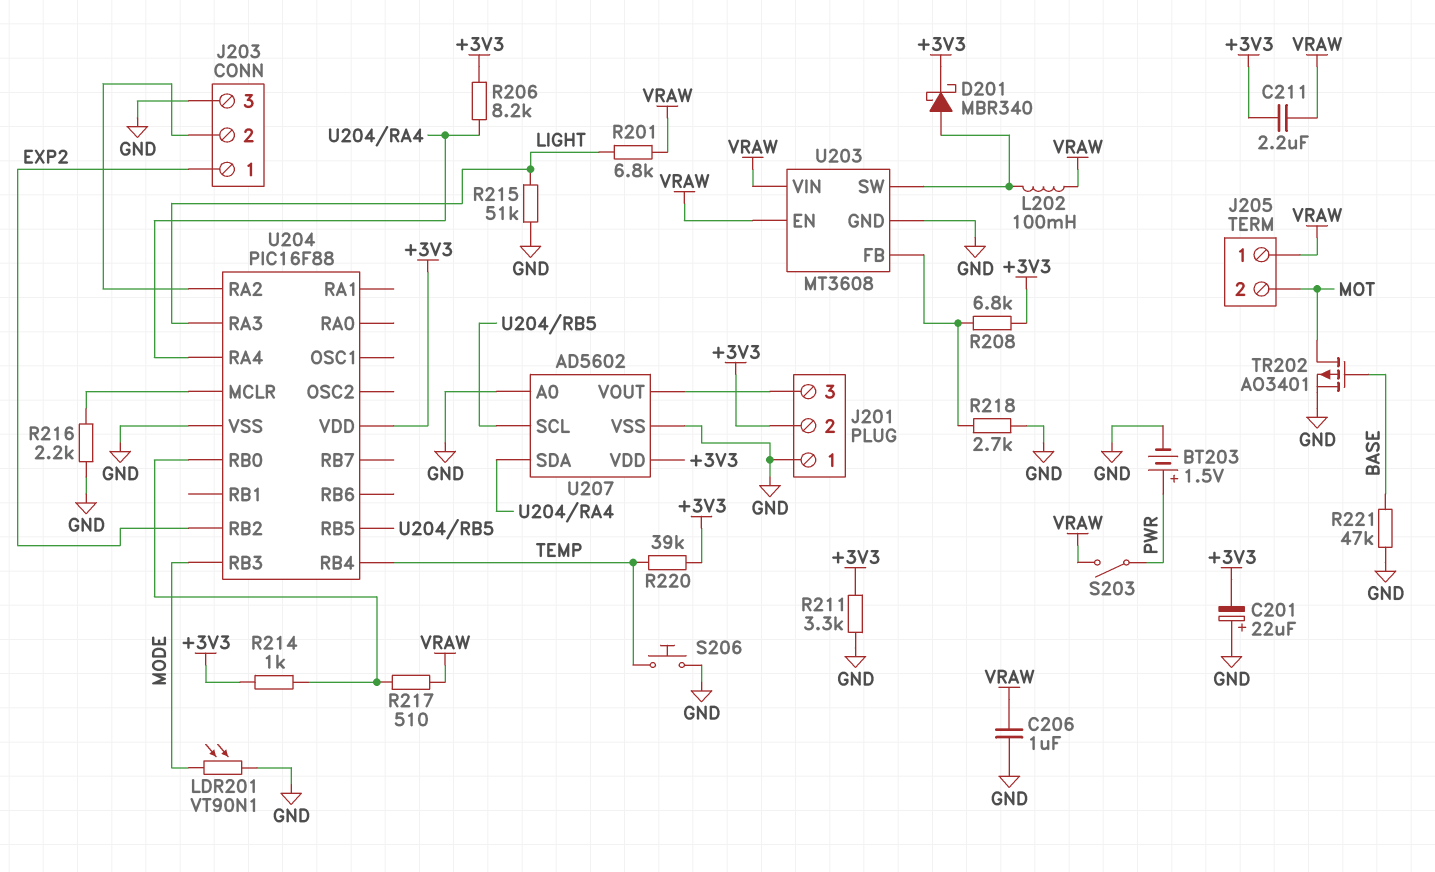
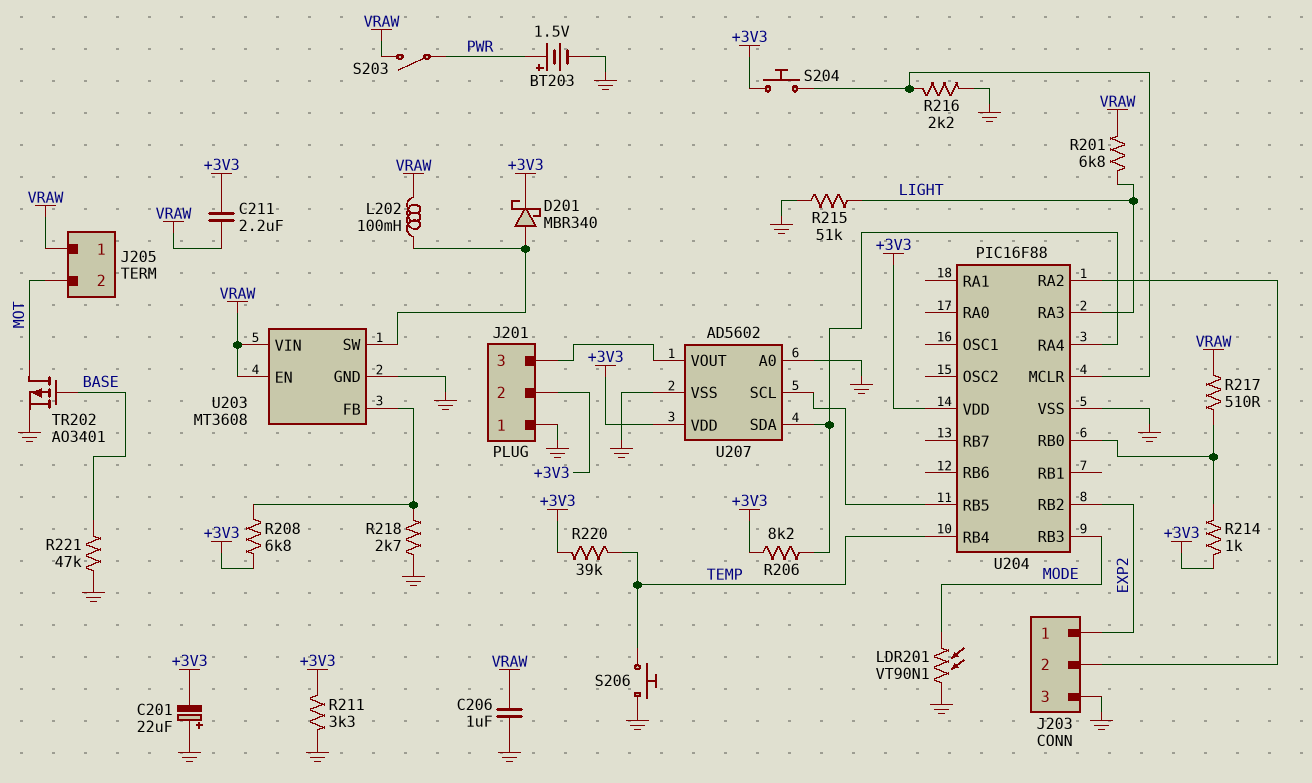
S204: none -> button (+3V3, U204/MCLR)

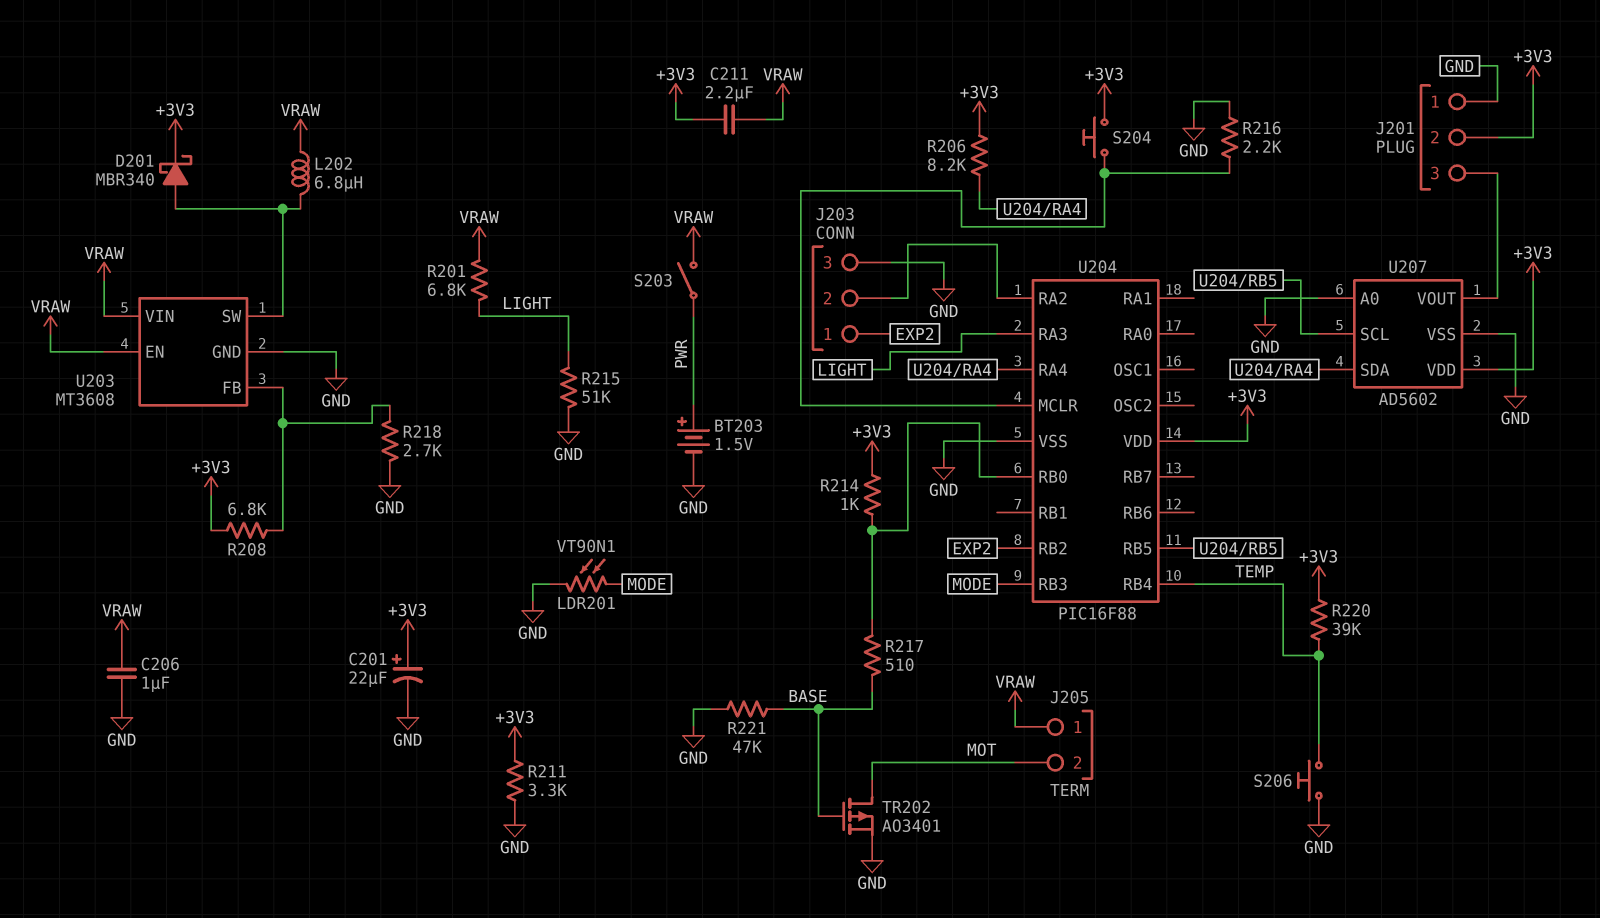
C201: 22uF (plus GND, minus +3V3) -> 22uF (plus +3V3, minus GND)
L202: 100mH (U203/SW, VRAW) -> 6.8uH (U203/SW, VRAW)
R217: 510 (U204/RB0, VRAW) -> 510 (BASE, U204/RB0)

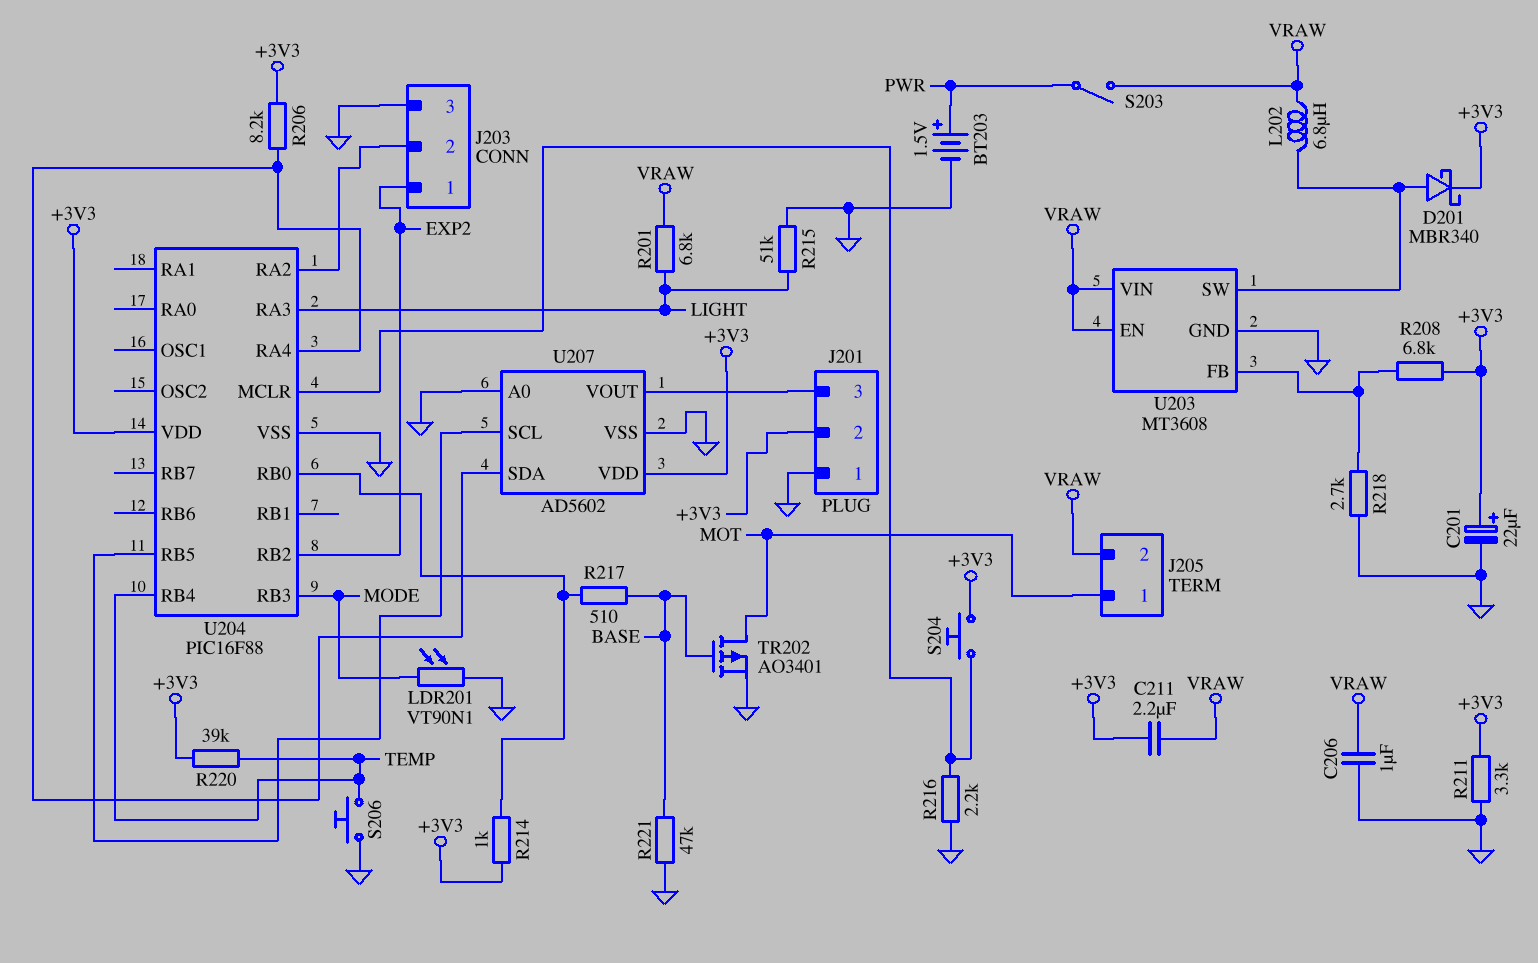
J205 pin 1: VRAW -> MOT
J205 pin 2: MOT -> VRAW

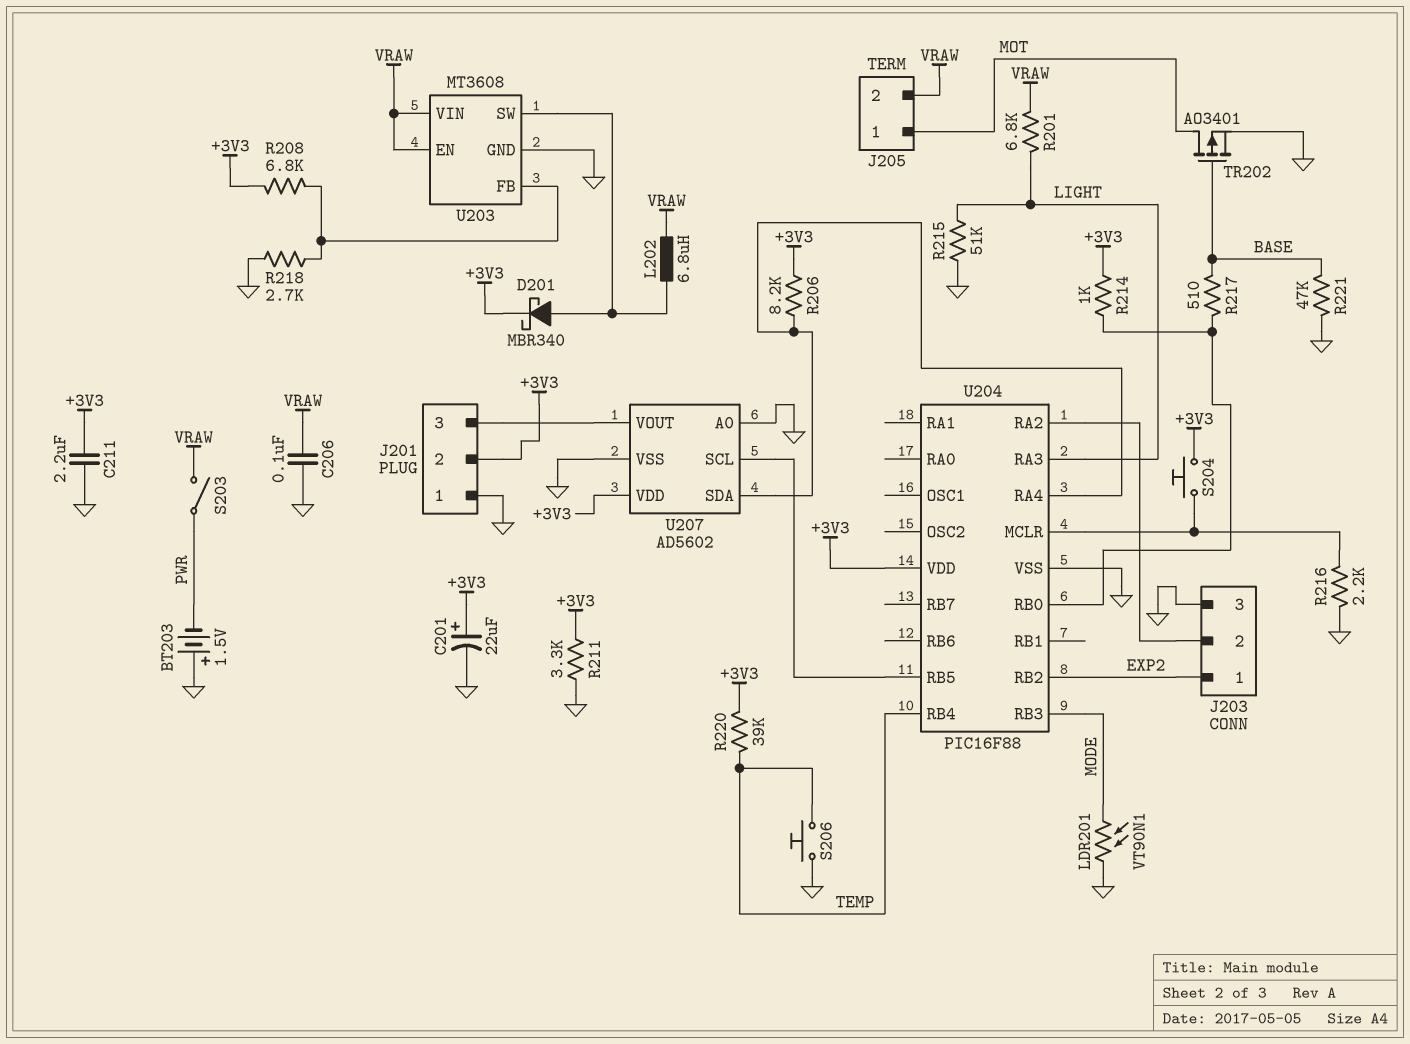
BT203: 1.5V (plus PWR, minus GND) -> 1.5V (plus GND, minus PWR)
C206: 1uF (GND, VRAW) -> 100nF (GND, VRAW)
C211: 2.2uF (+3V3, VRAW) -> 2.2uF (+3V3, GND)

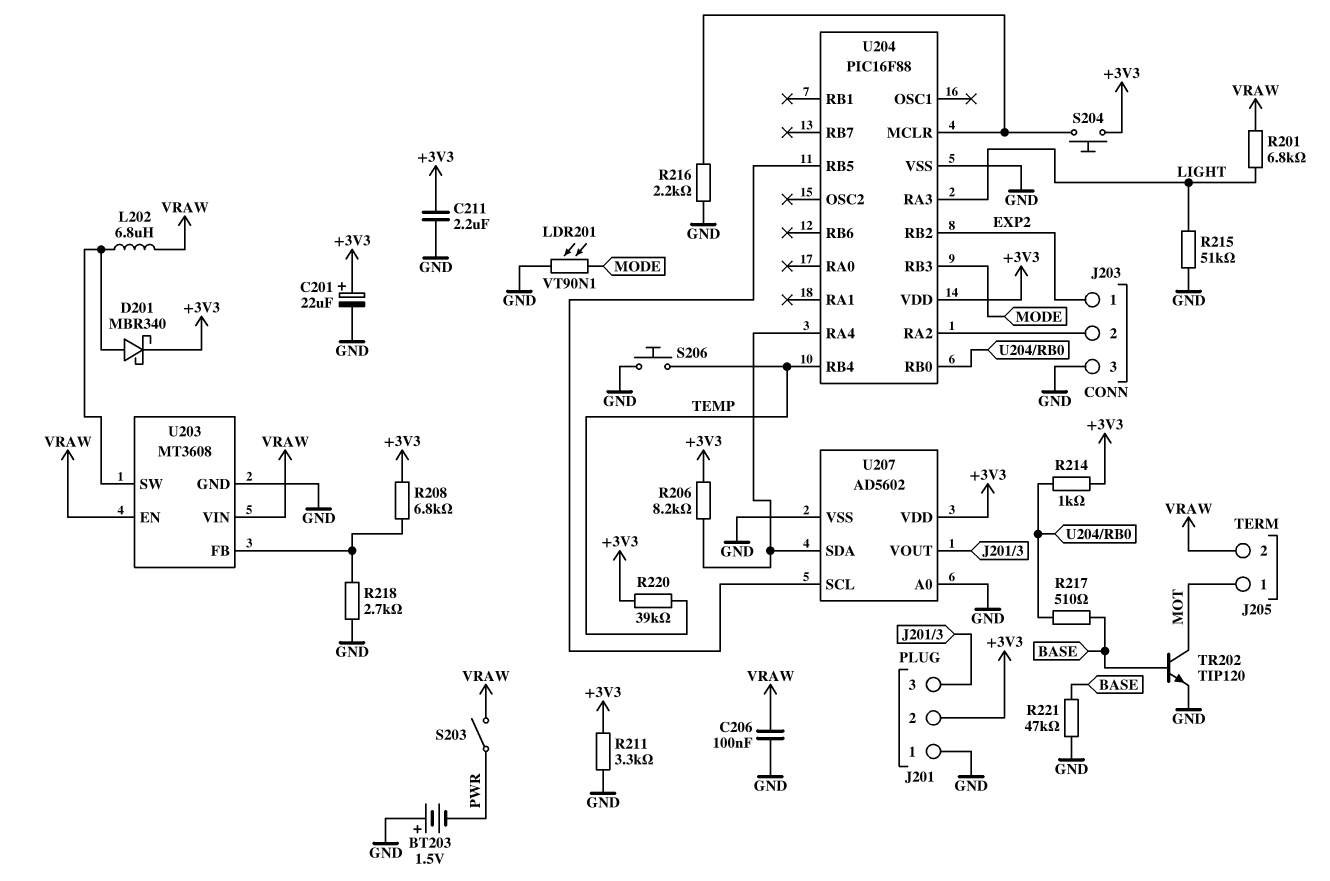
TR202: PMOS AO3401 (G BASE, D MOT, S GND) -> NPN TIP120 (B BASE, C MOT, E GND)

